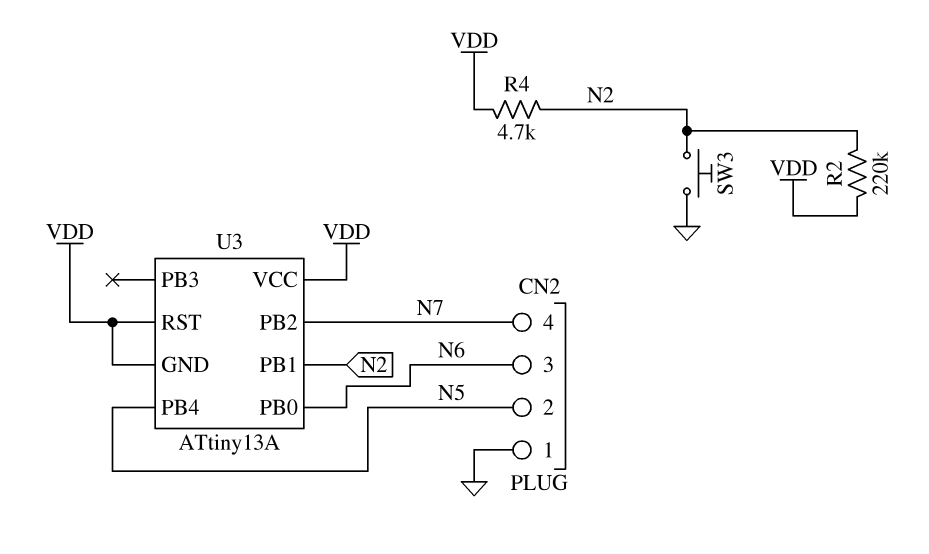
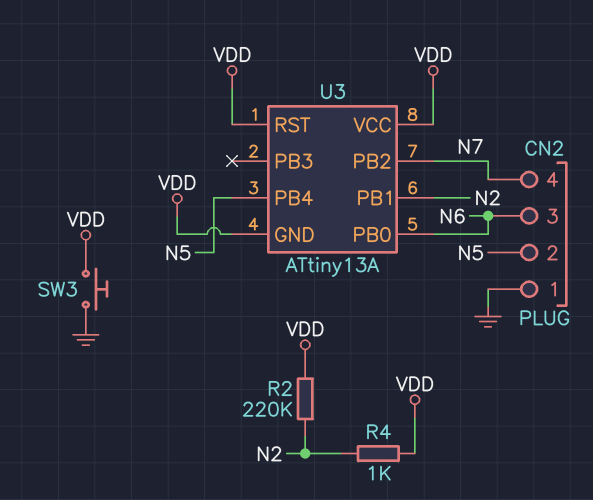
R4: 4.7k (N2, VDD) -> 1k (N2, VDD)
SW3: button (GND, N2) -> button (GND, VDD)

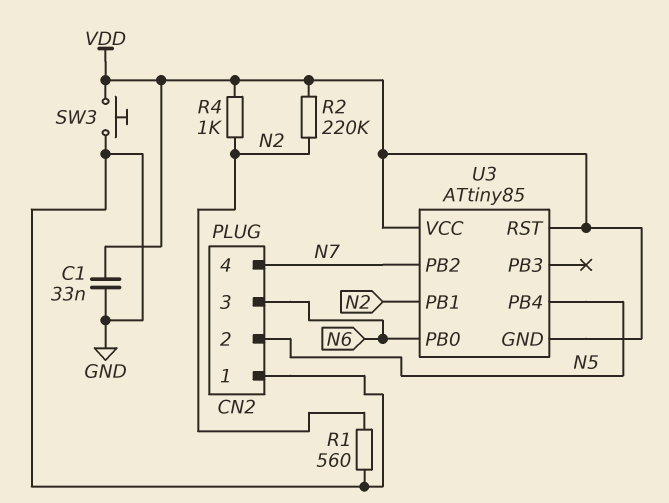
C1: none -> 33nF (GND, VDD)
R1: none -> 560 (GND, N2)
U3: ATtiny13A -> ATtiny85

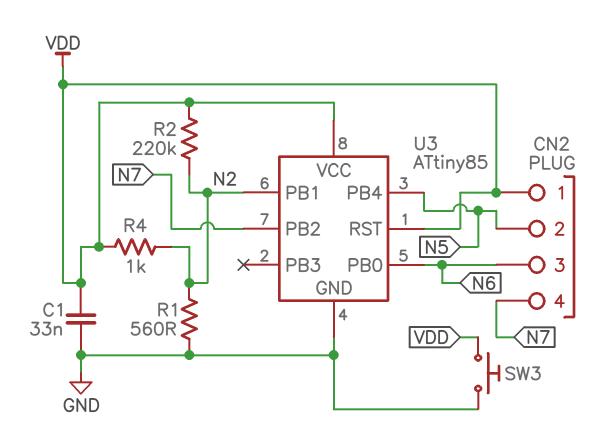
CN2 pin 1: GND -> VDD
U3 pin GND: VDD -> GND

